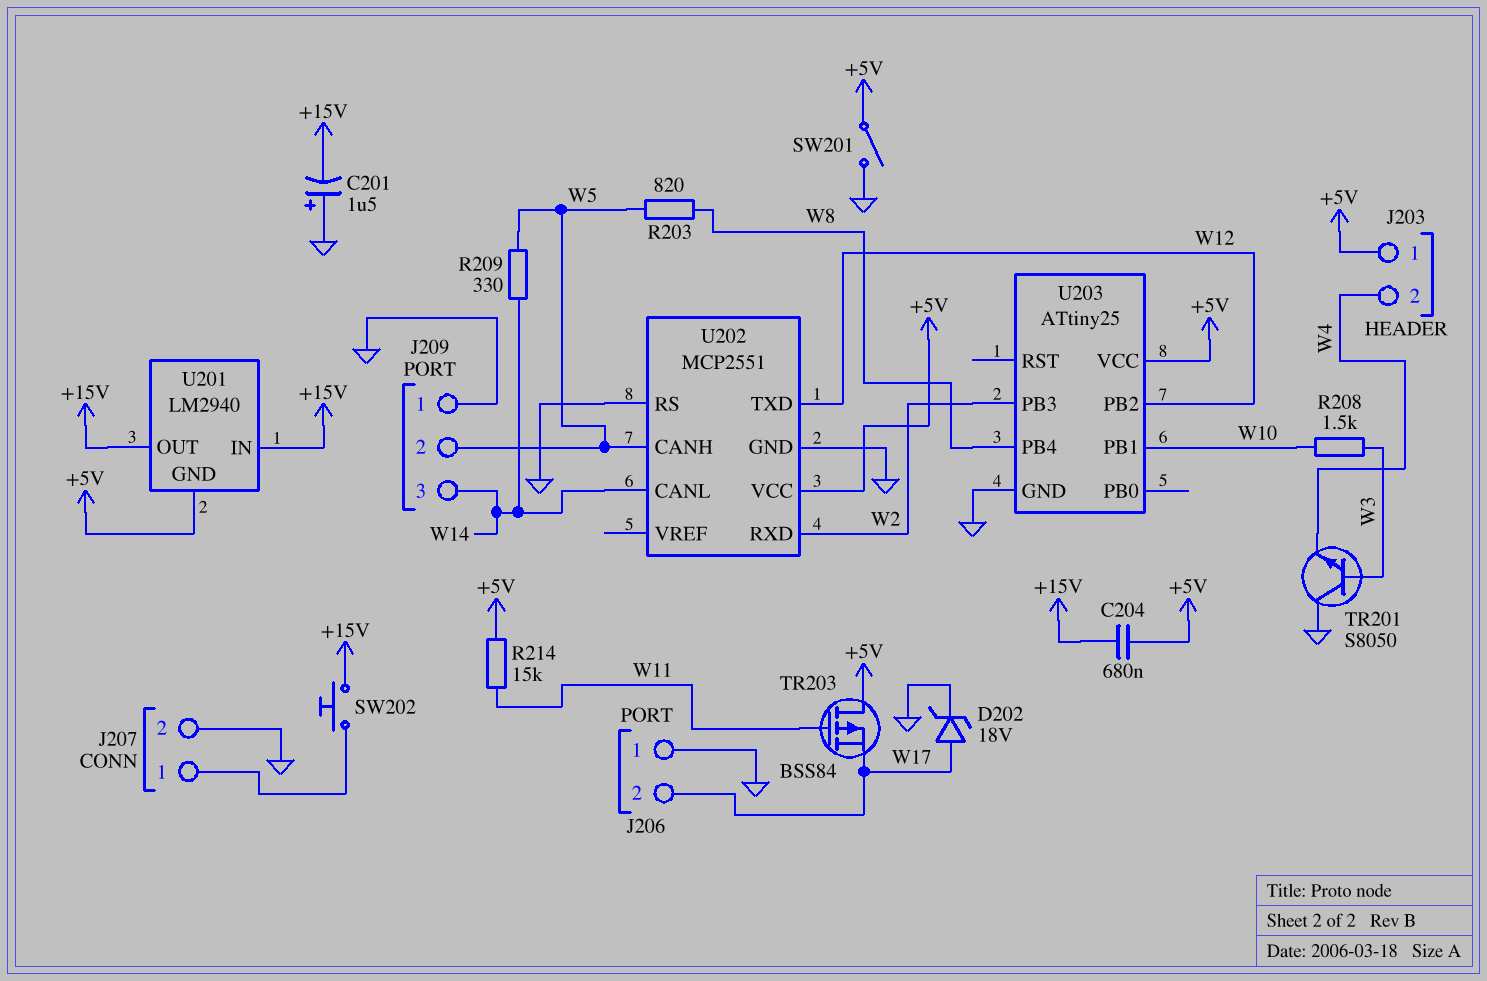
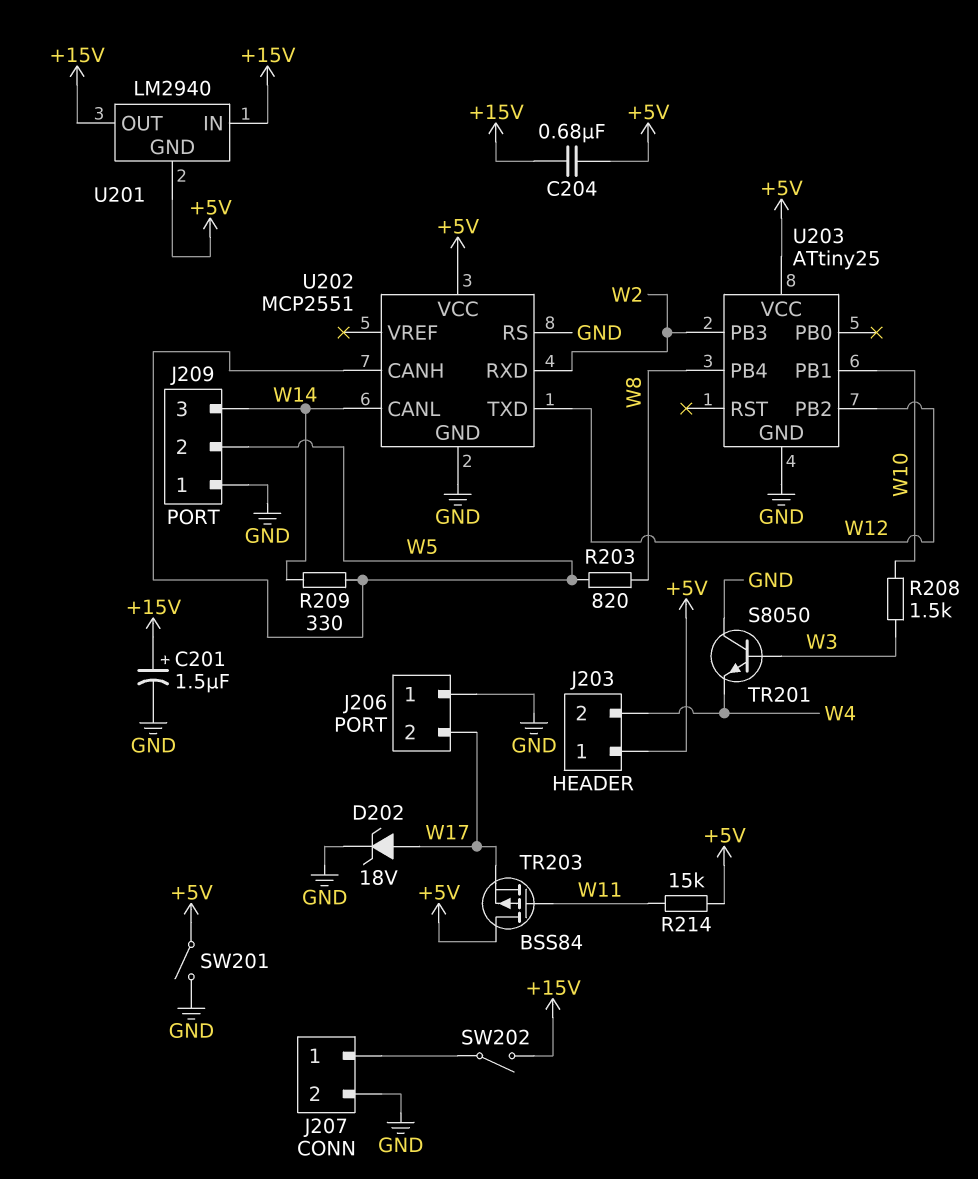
C201: 1.5uF (plus GND, minus +15V) -> 1.5uF (plus +15V, minus GND)
SW202: button (+15V, J207/1) -> switch (+15V, J207/1)

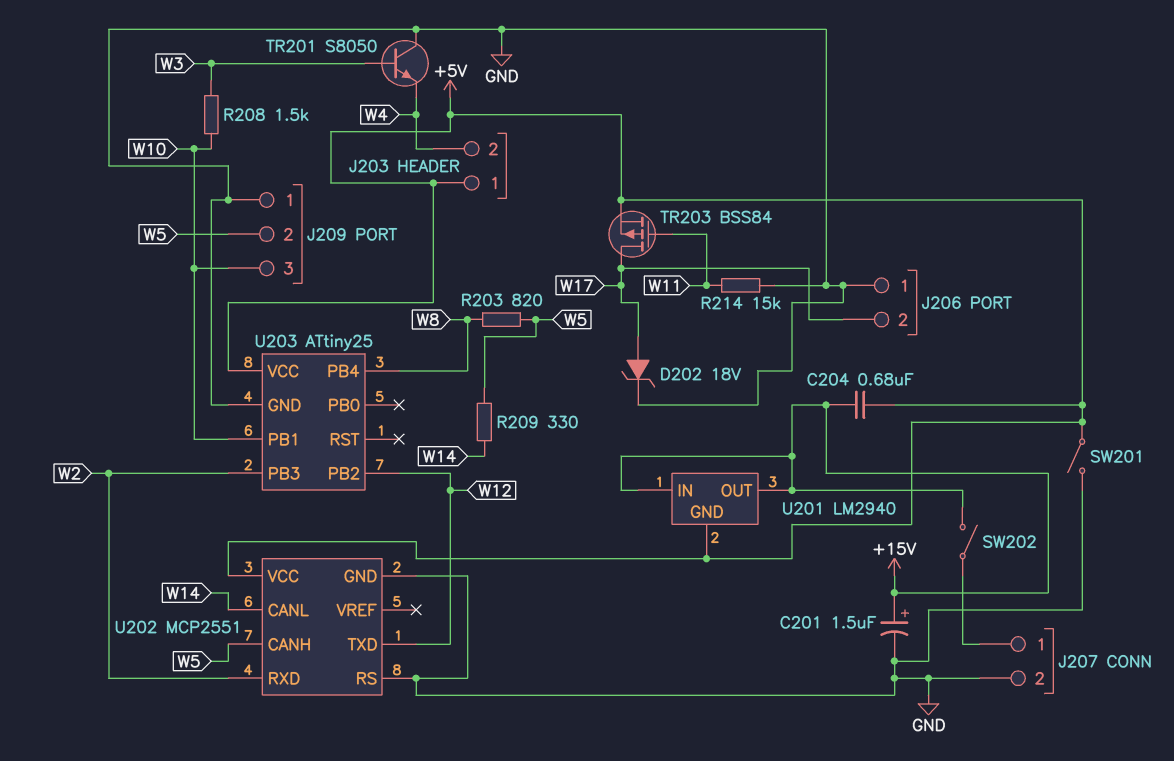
J209 pin 3: W14 -> W10
R214: 15k (+5V, W11) -> 15k (GND, W11)
TR203: PMOS BSS84 (G W11, D +5V, S W17) -> PMOS BSS84 (G W11, D W17, S +5V)

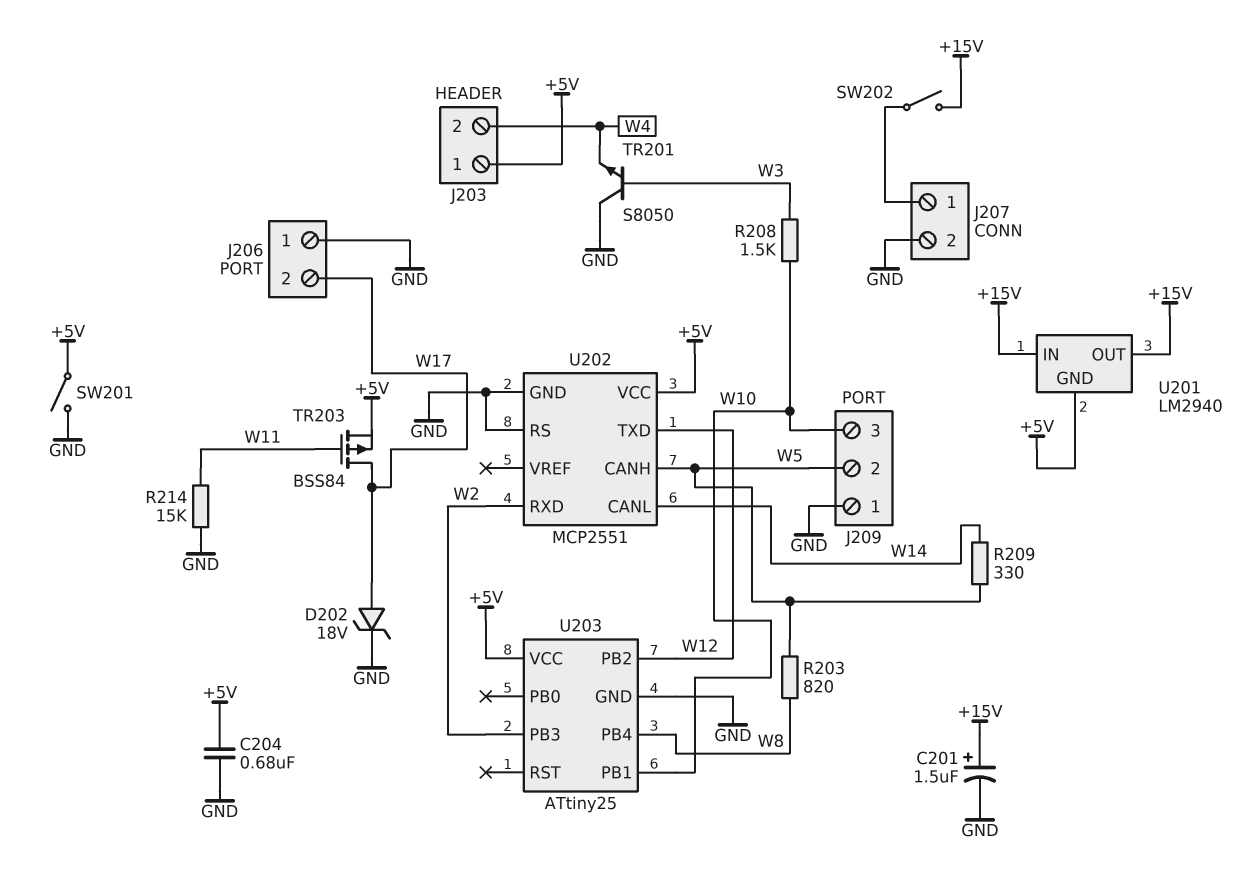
C204: 680nF (+5V, +15V) -> 680nF (+5V, GND)

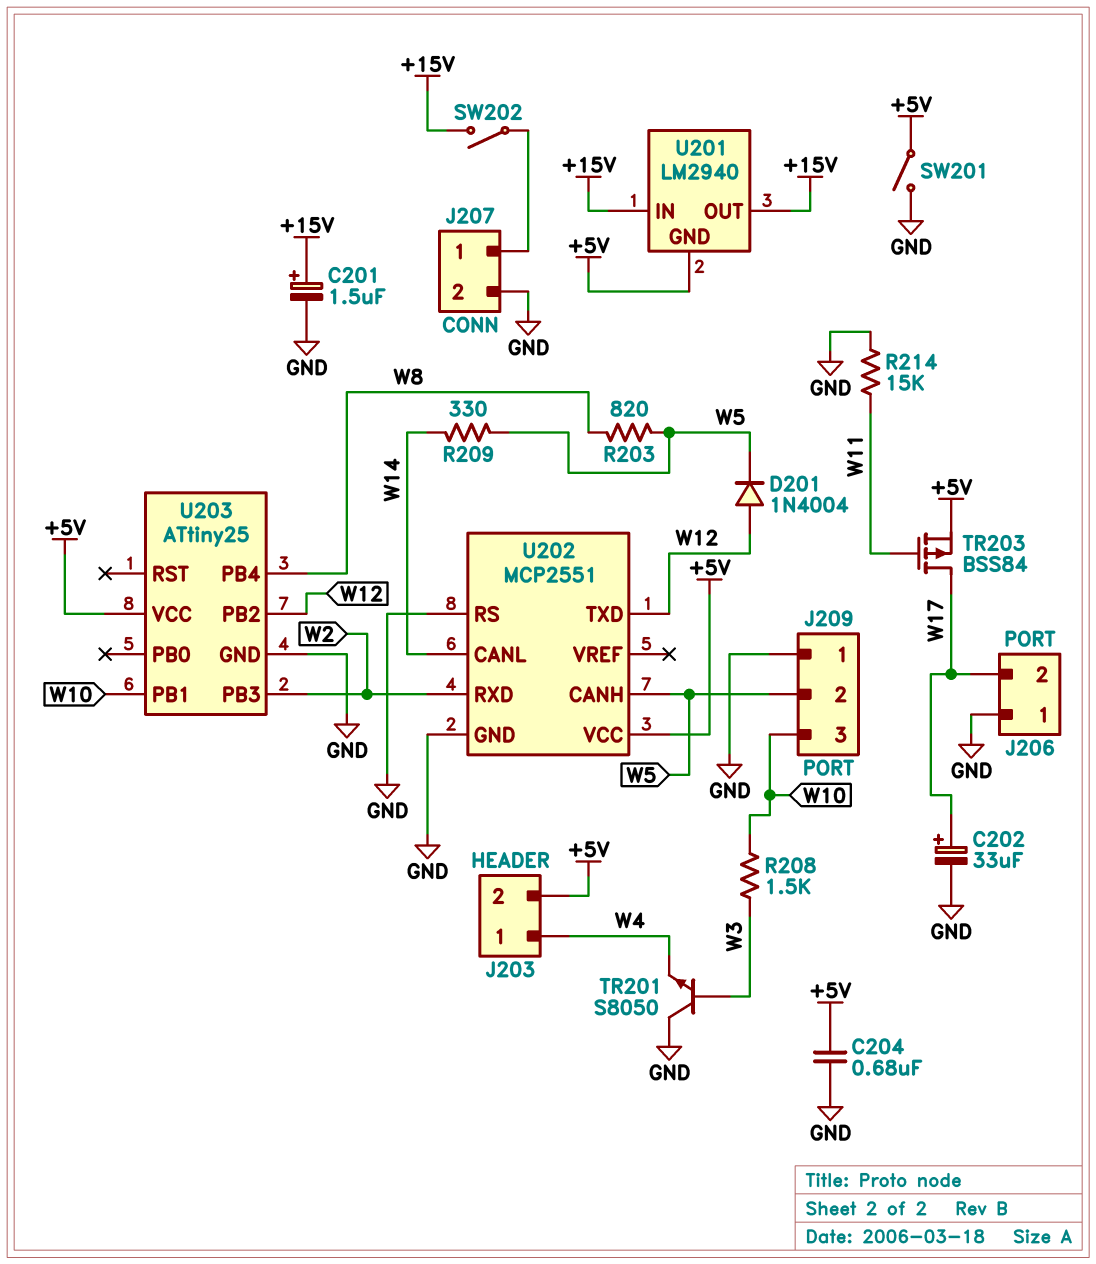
C202: none -> 33uF (plus W17, minus GND)
D201: none -> diode 1N4004 (A W12, K W5)
D202: zener 18V (A W17, K GND) -> none
J203 pin 1: +5V -> W4
J203 pin 2: W4 -> +5V

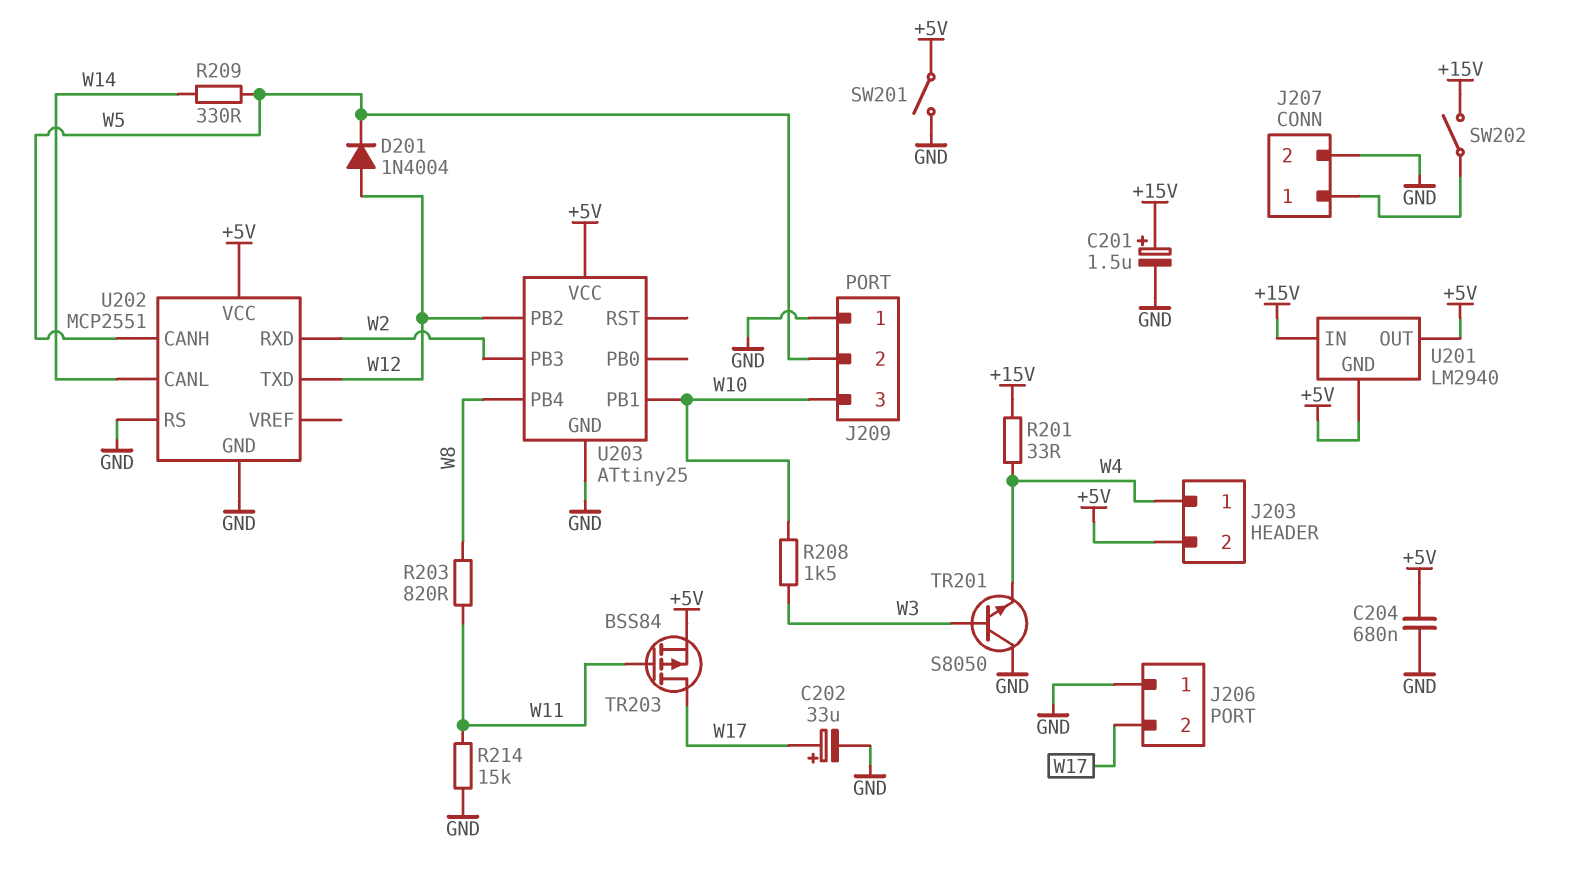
R201: none -> 33 (+15V, W4)
R203: 820 (W5, W8) -> 820 (W8, W11)
U201 pin OUT: +15V -> +5V

